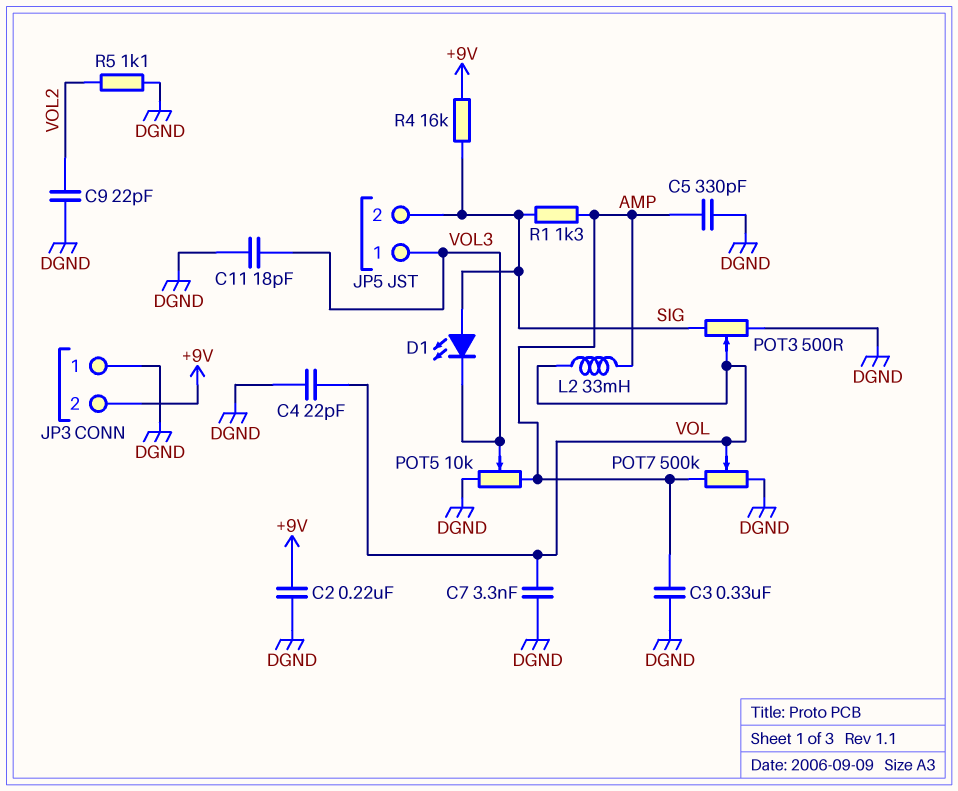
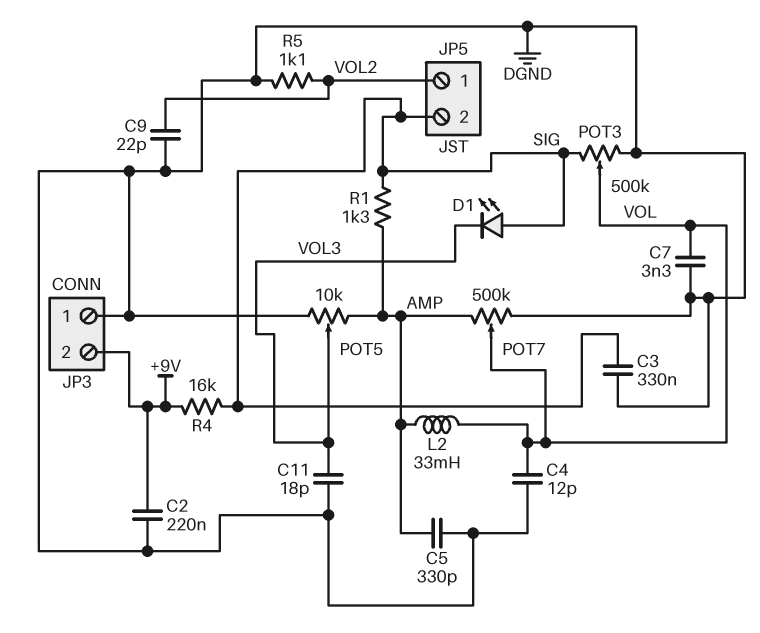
C3: 330nF (AMP, DGND) -> 330nF (DGND, SIG)
C4: 22pF (DGND, VOL) -> 12pF (DGND, VOL)
JP5 pin 1: VOL3 -> VOL2
POT3: 500 (DGND, SIG, wiper VOL) -> 500k (DGND, SIG, wiper VOL)

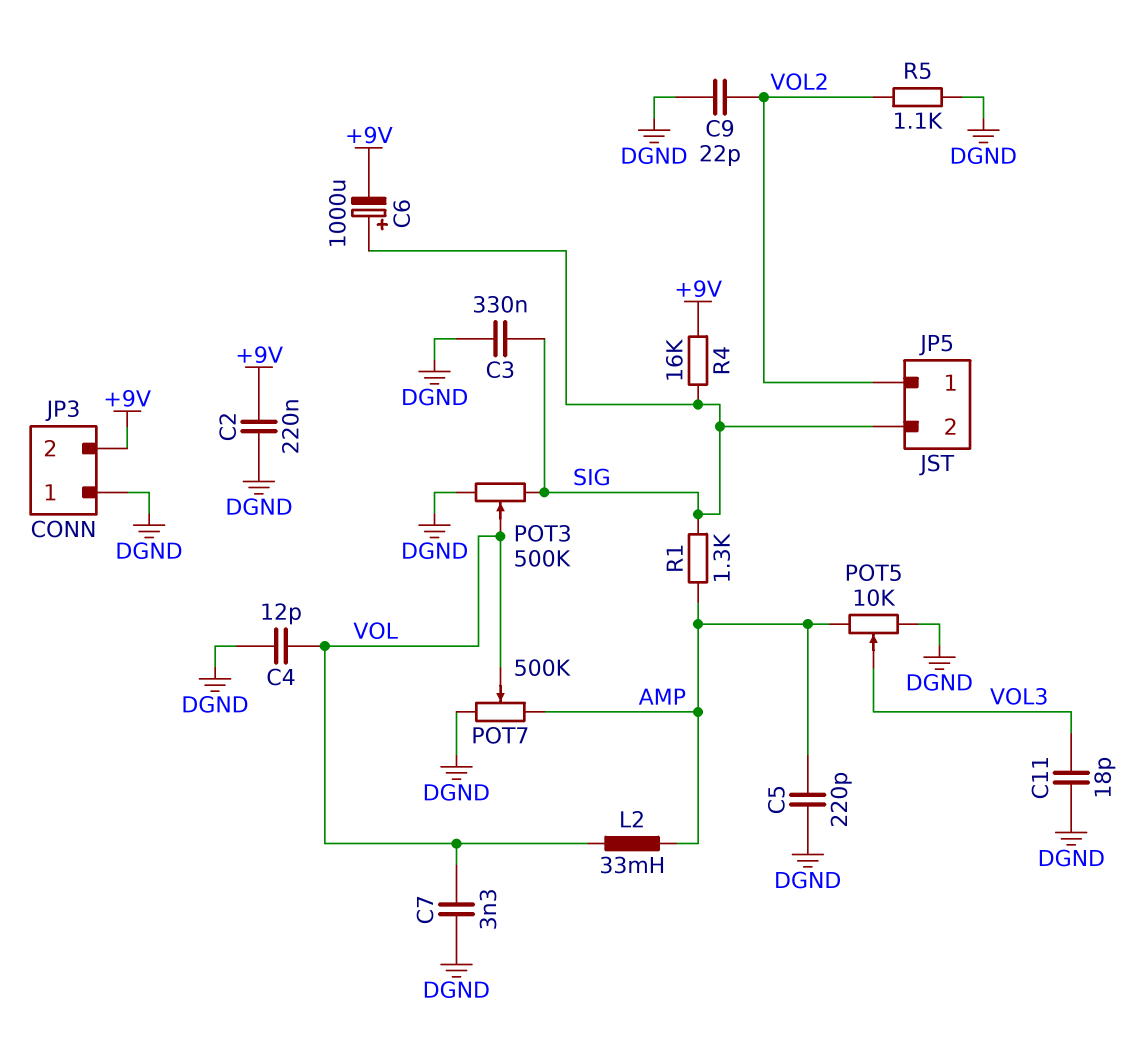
C5: 330pF (AMP, DGND) -> 220pF (AMP, DGND)
C6: none -> 1000uF (plus SIG, minus +9V)
D1: LED (A SIG, K VOL3) -> none

